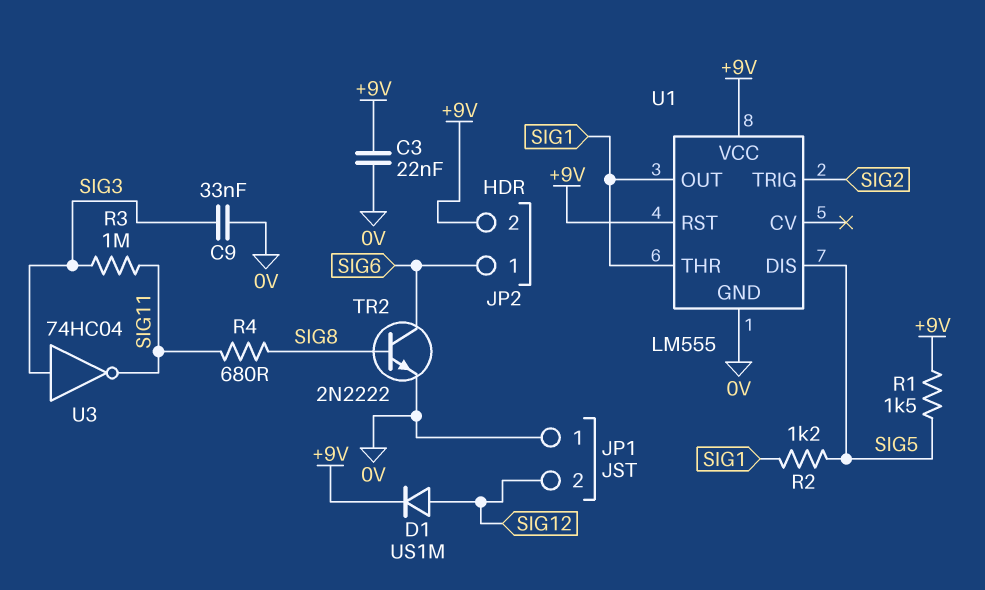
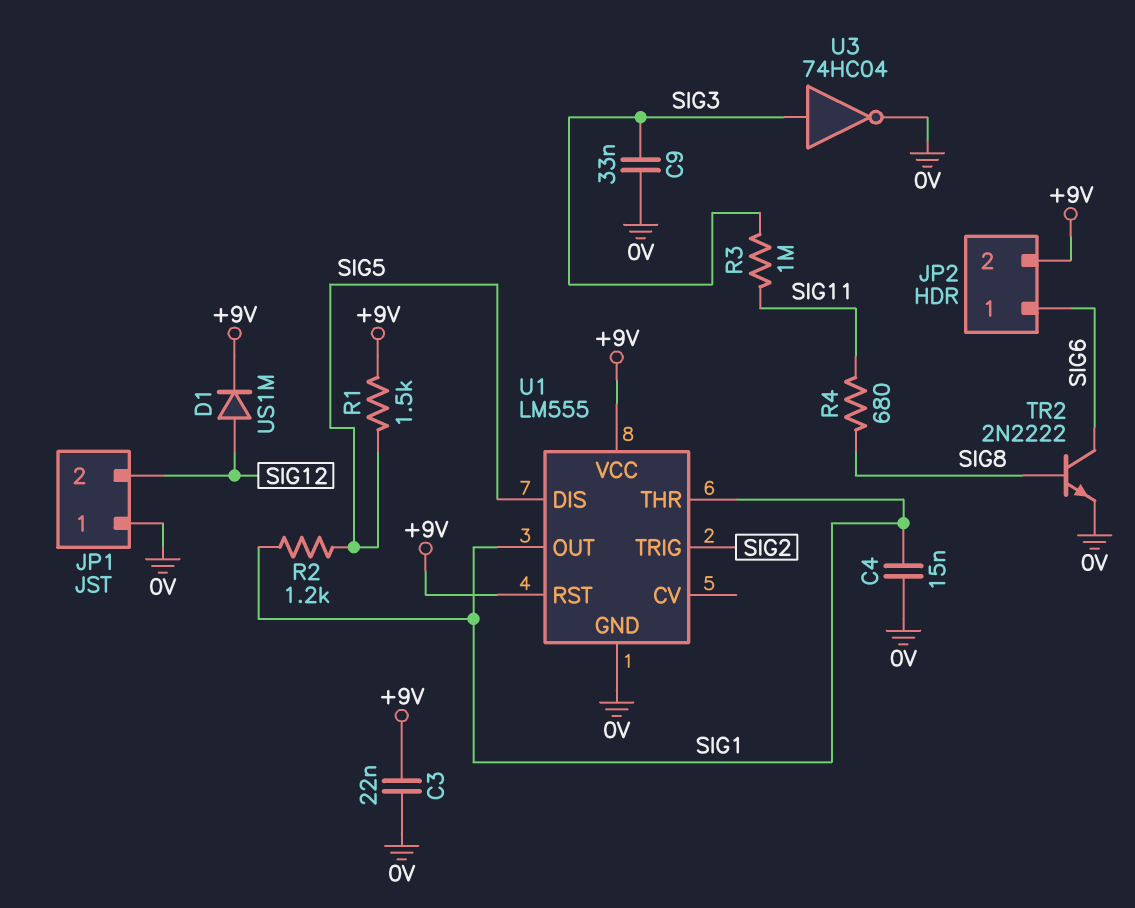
C4: none -> 15nF (0V, SIG1)
U3: NOT 74HC04 (in SIG3, out SIG11) -> NOT 74HC04 (in SIG3, out 0V)

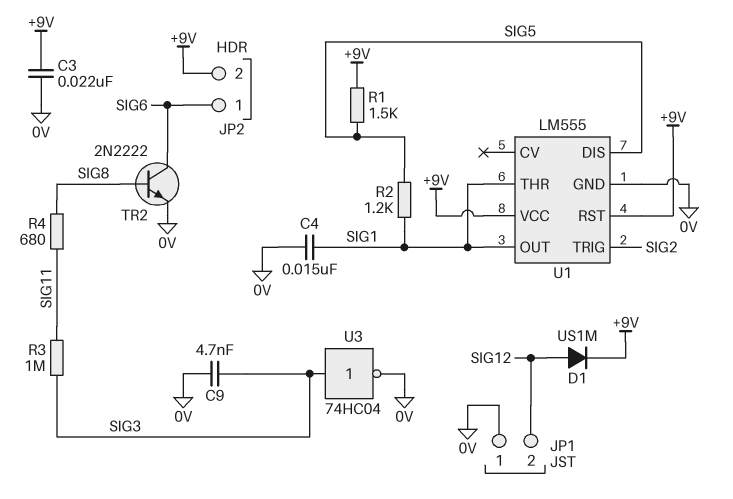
C9: 33nF (0V, SIG3) -> 4.7nF (0V, SIG3)

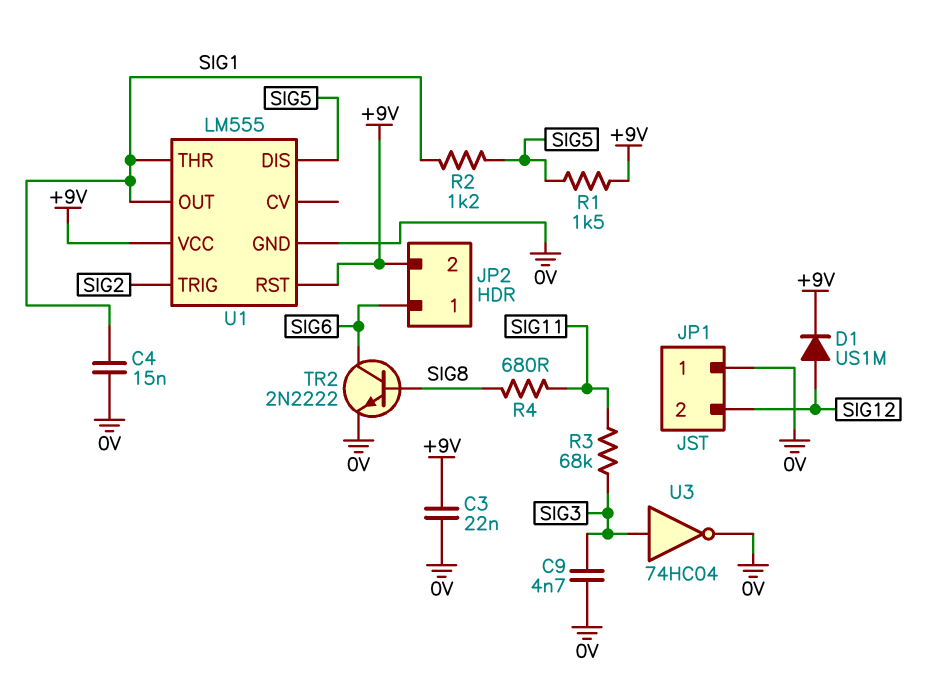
R3: 1M (SIG3, SIG11) -> 68k (SIG3, SIG11)

